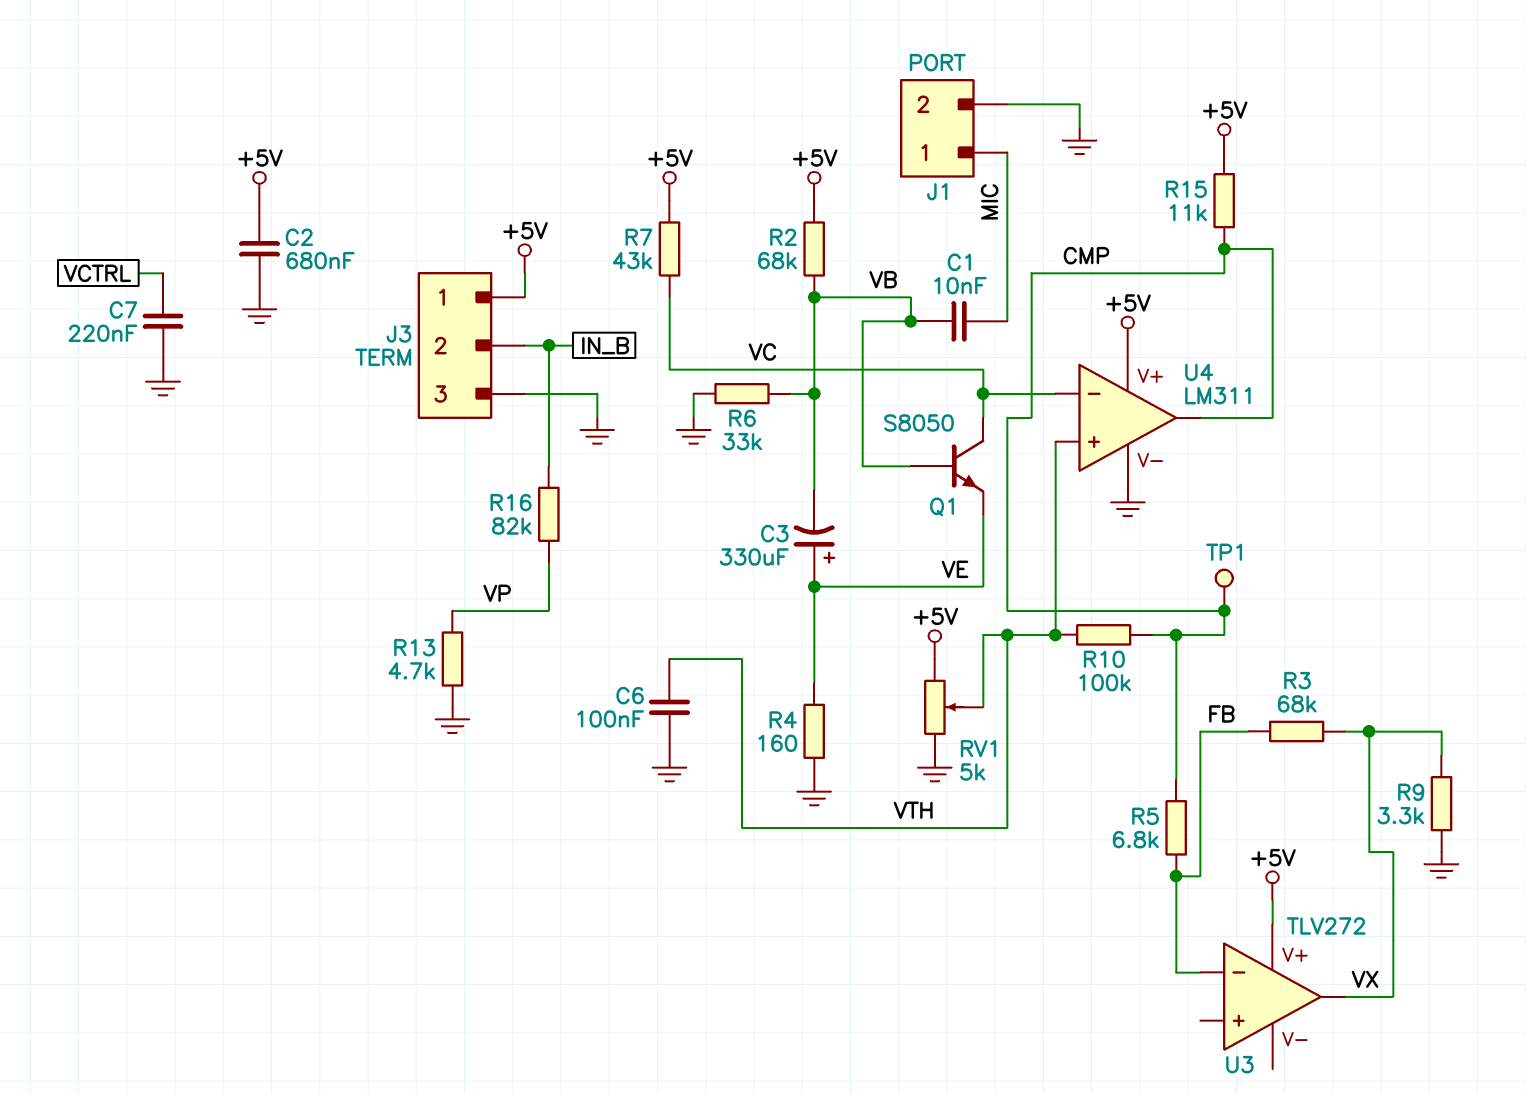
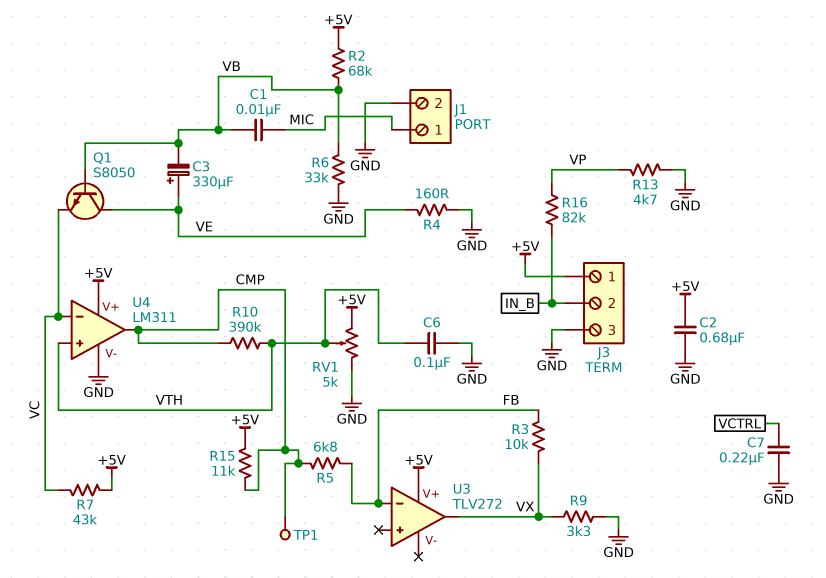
Q1: NPN S8050 (B VB, C VC, E VE) -> NPN S8050 (B VB, C VE, E VC)
R3: 68k (FB, VX) -> 10k (FB, VX)
R10: 100k (CMP, VTH) -> 390k (CMP, VTH)

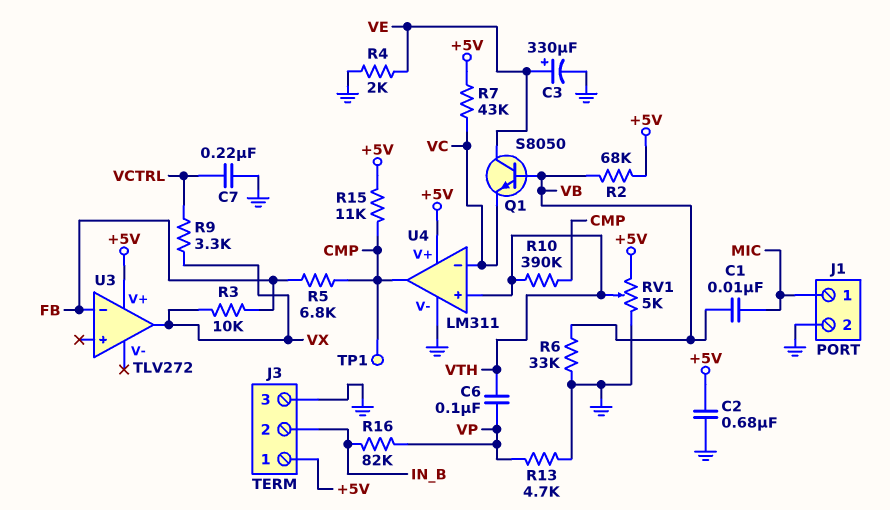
C3: 330uF (plus VE, minus VB) -> 330uF (plus VE, minus GND)
C6: 100nF (GND, VTH) -> 100nF (VP, VTH)
R4: 160 (GND, VE) -> 2k (GND, VE)
R9: 3.3k (GND, VX) -> 3.3k (VCTRL, VX)

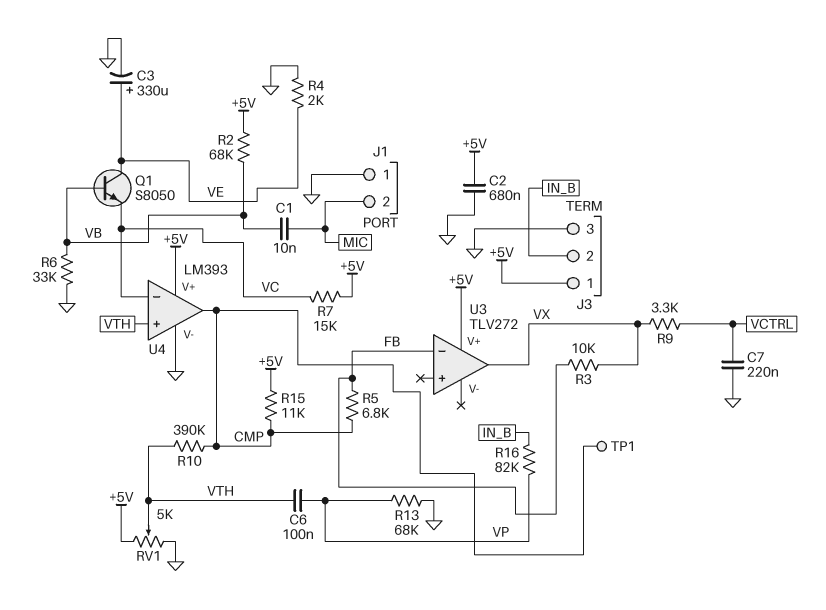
J1 pin 1: MIC -> GND
J1 pin 2: GND -> MIC
R7: 43k (+5V, VC) -> 15k (+5V, VC)
R13: 4.7k (GND, VP) -> 68k (GND, VP)
U4: LM311 -> LM393

